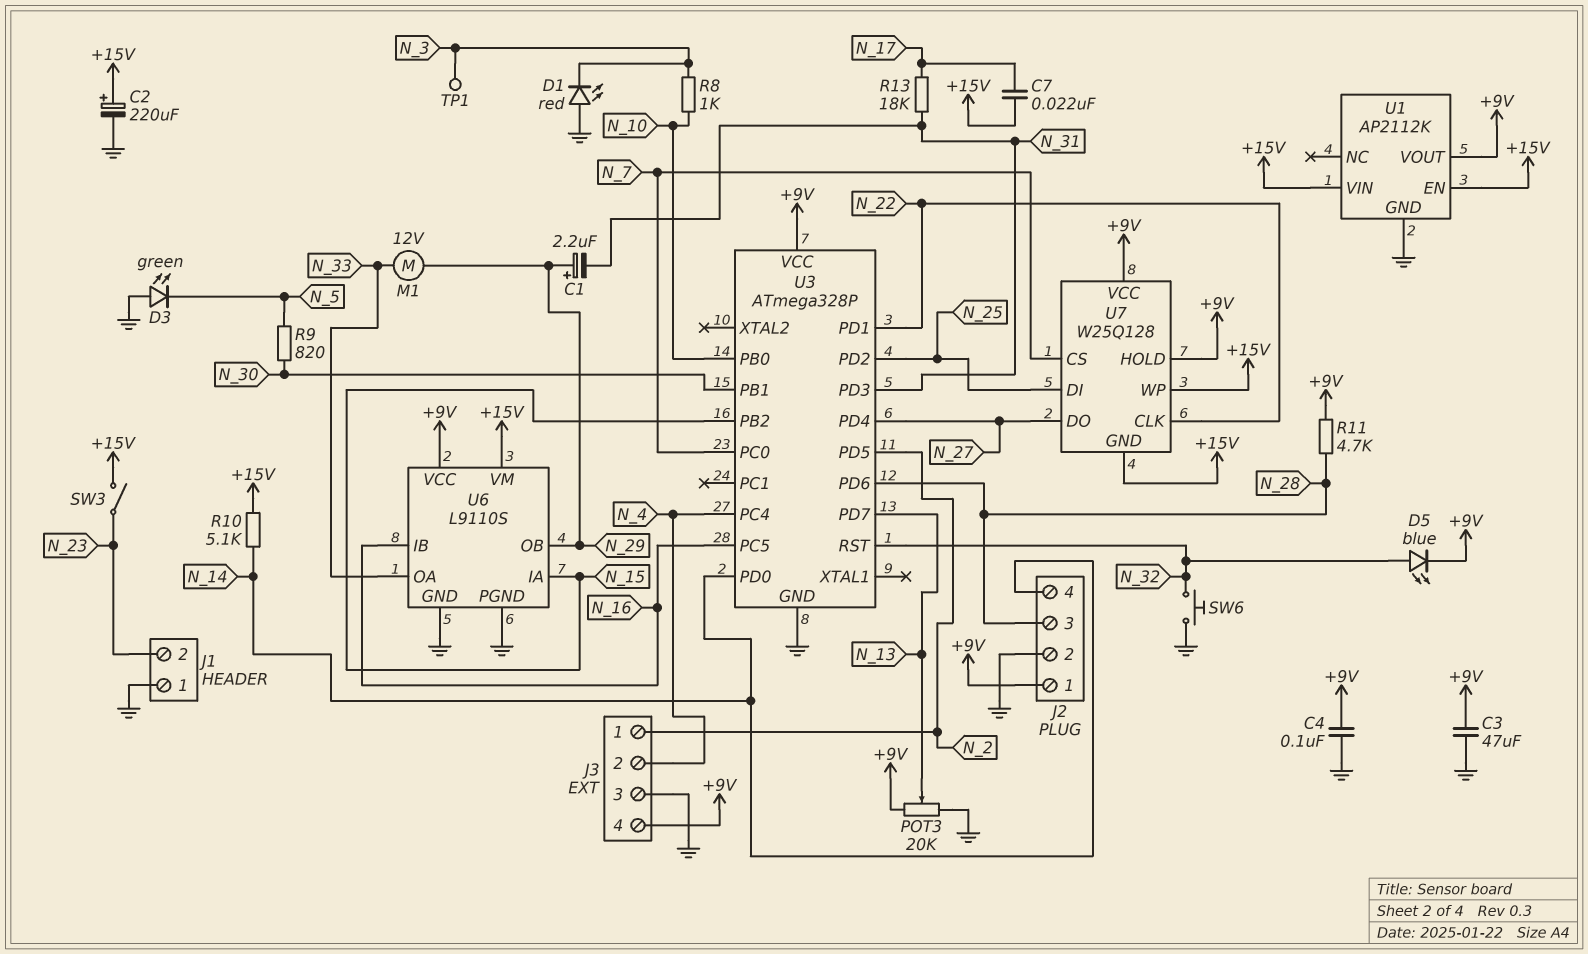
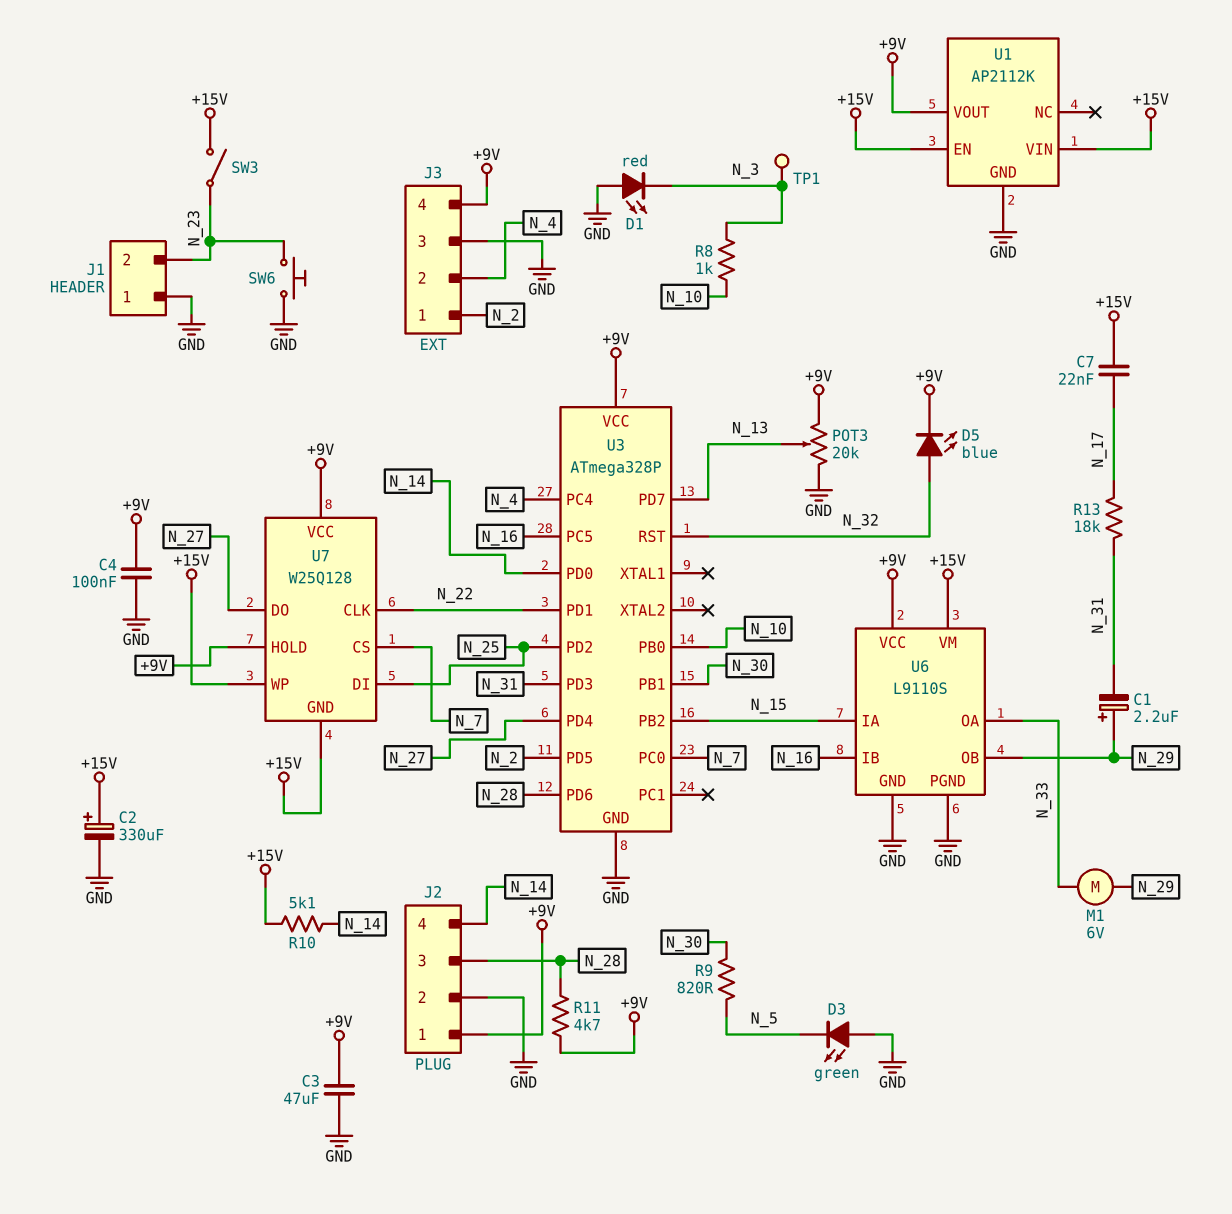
C2: 220uF (plus +15V, minus GND) -> 330uF (plus +15V, minus GND)
M1: motor 12V (N_29, N_33) -> motor 6V (N_29, N_33)
SW6: button (GND, N_32) -> button (GND, N_23)

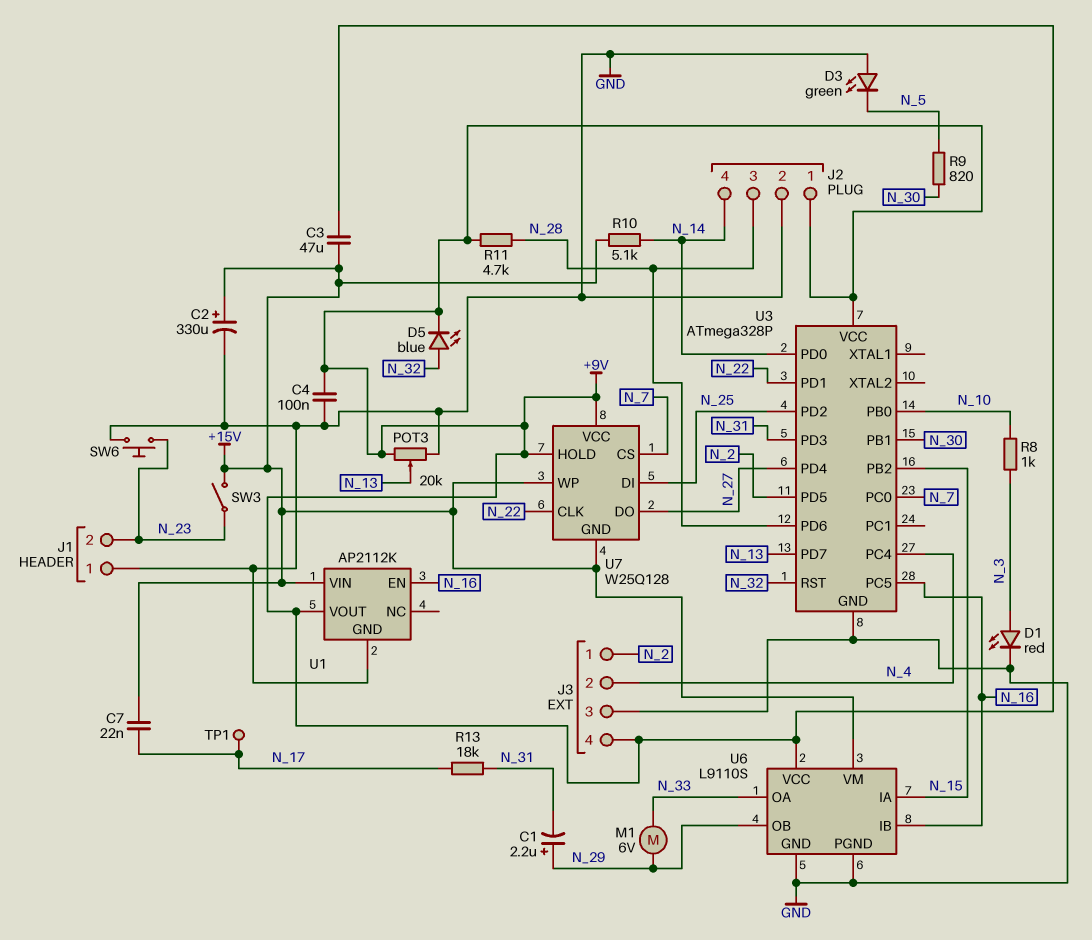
C3: 47uF (+9V, GND) -> 47uF (+9V, +15V)
D1: LED red (A GND, K N_3) -> LED red (A N_3, K GND)
TP1: test point (N_3) -> test point (N_17)
U1 pin EN: +15V -> N_16

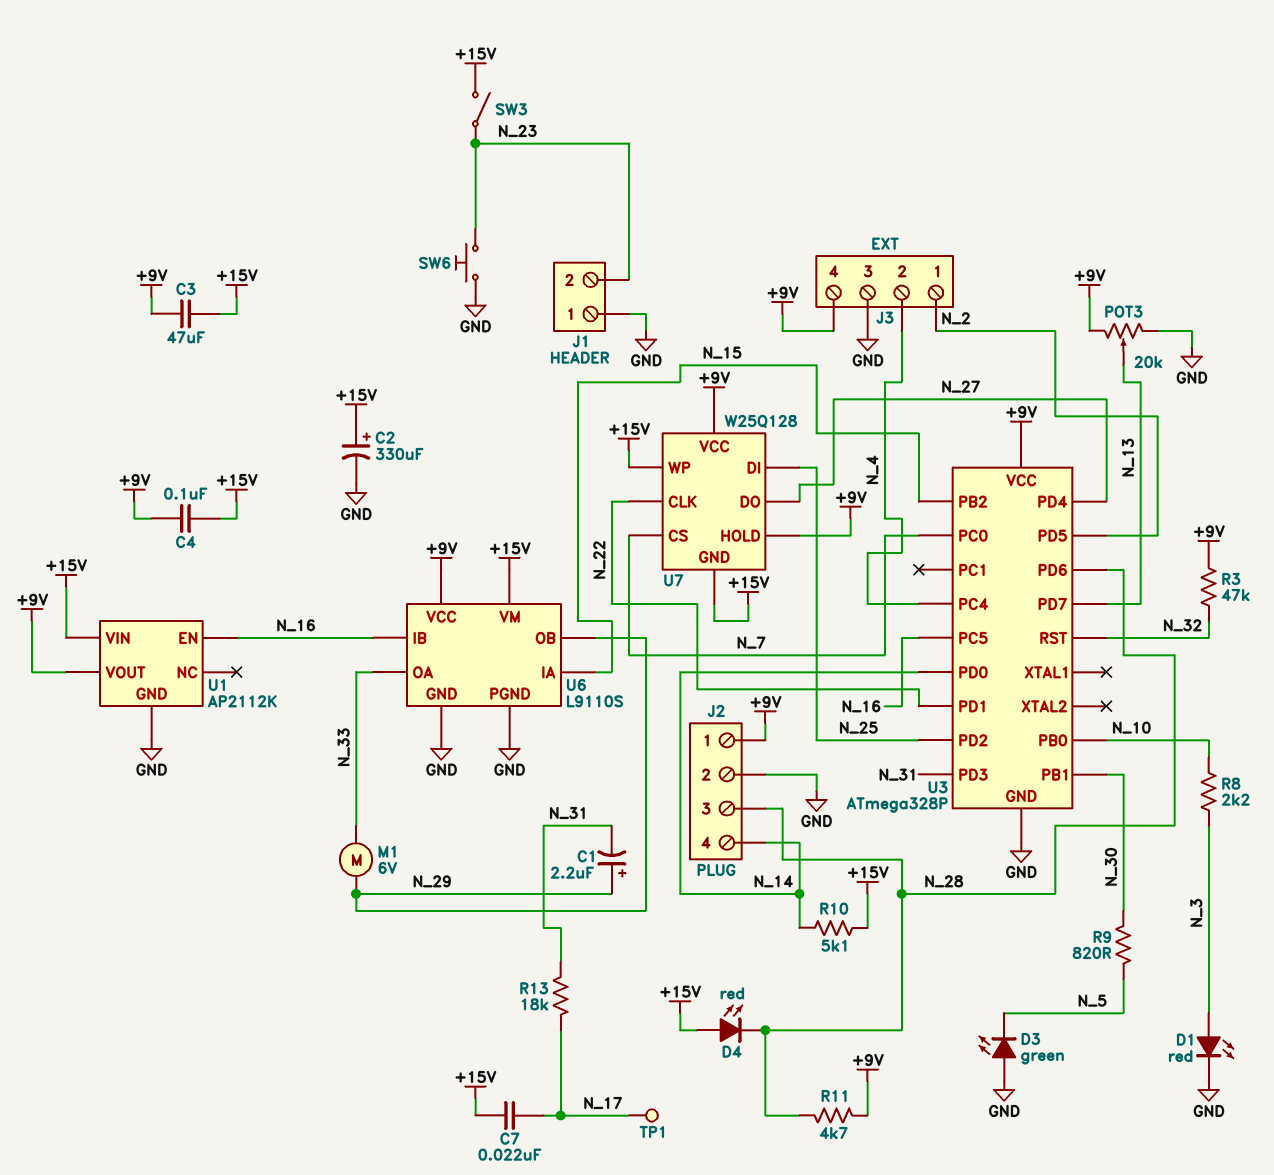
C4: 100nF (+9V, GND) -> 100nF (+9V, +15V)
D4: none -> LED red (A +15V, K N_28)
D5: LED blue (A N_32, K +9V) -> none
R3: none -> 47k (+9V, N_32)
R8: 1k (N_3, N_10) -> 2.2k (N_3, N_10)

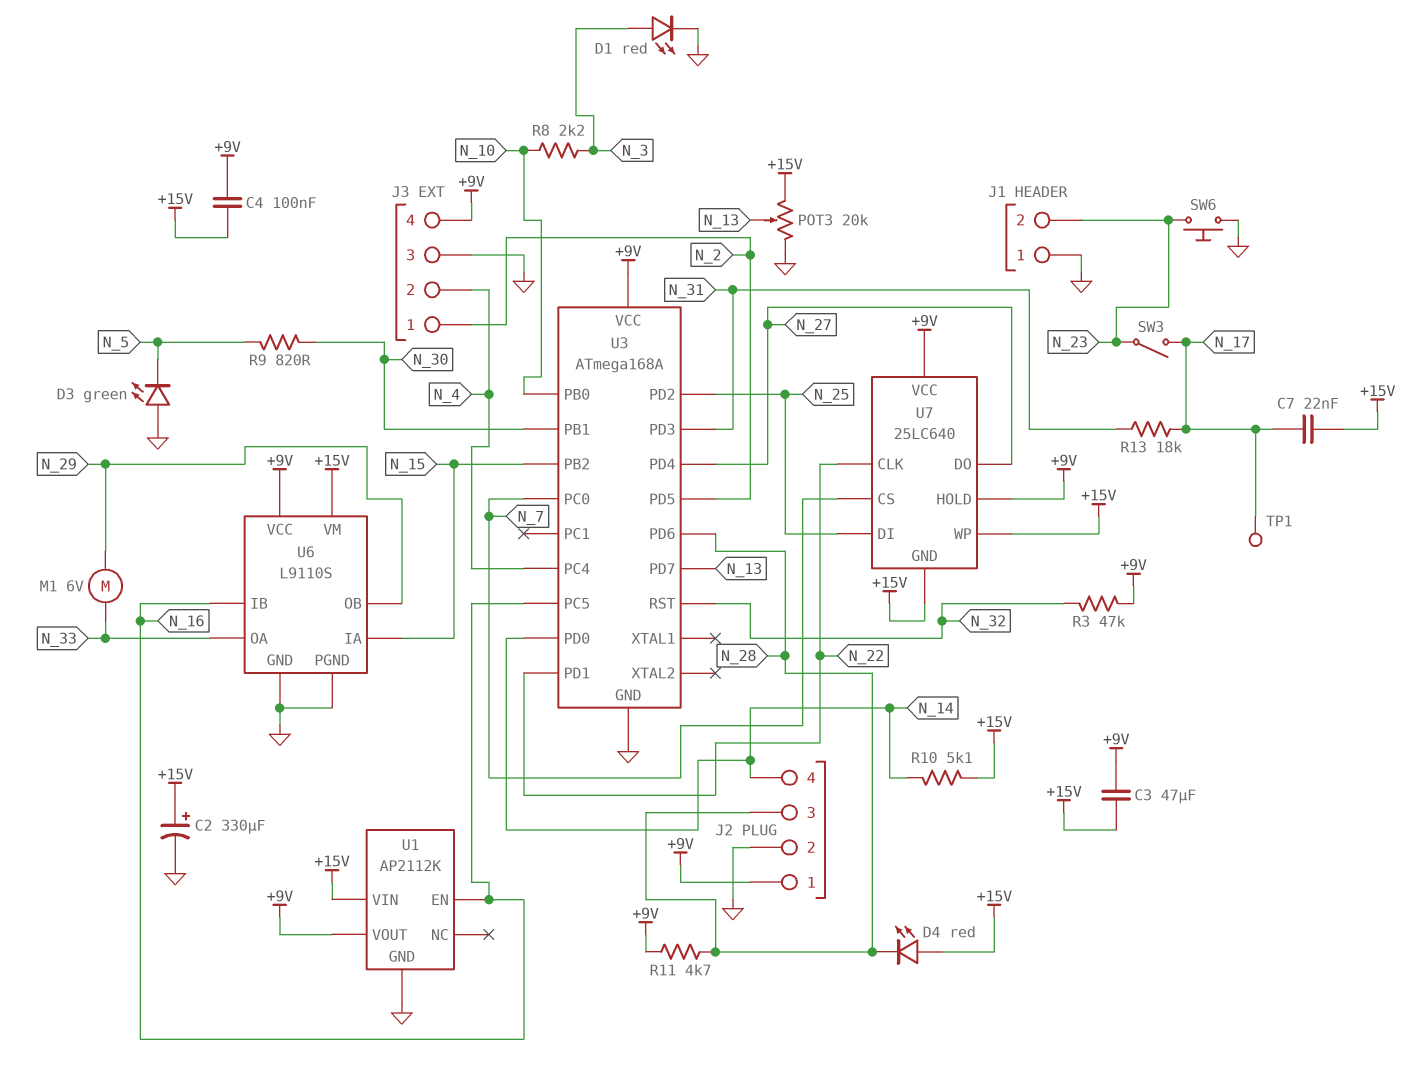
C1: 2.2uF (plus N_29, minus N_31) -> none
POT3: 20k (+9V, GND, wiper N_13) -> 20k (+15V, GND, wiper N_13)
SW3: switch (+15V, N_23) -> switch (N_17, N_23)
U3: ATmega328P -> ATmega168A
U7: W25Q128 -> 25LC640

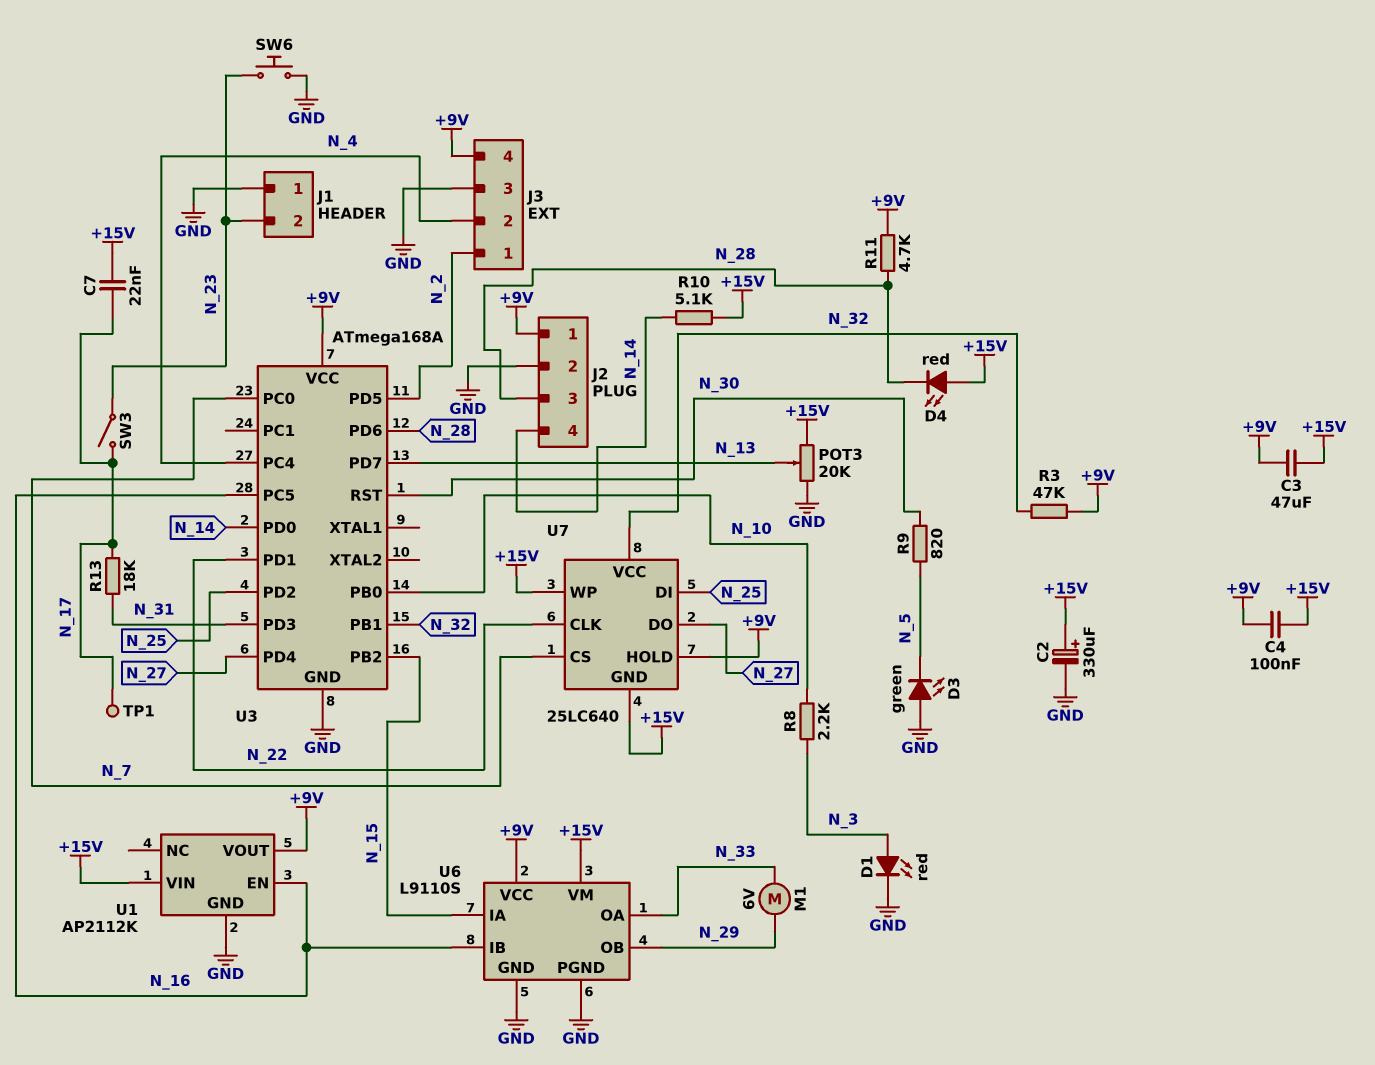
U3 pin PB1: N_30 -> N_32
U3 pin RST: N_32 -> N_30
U7 pin VCC: +9V -> N_32

